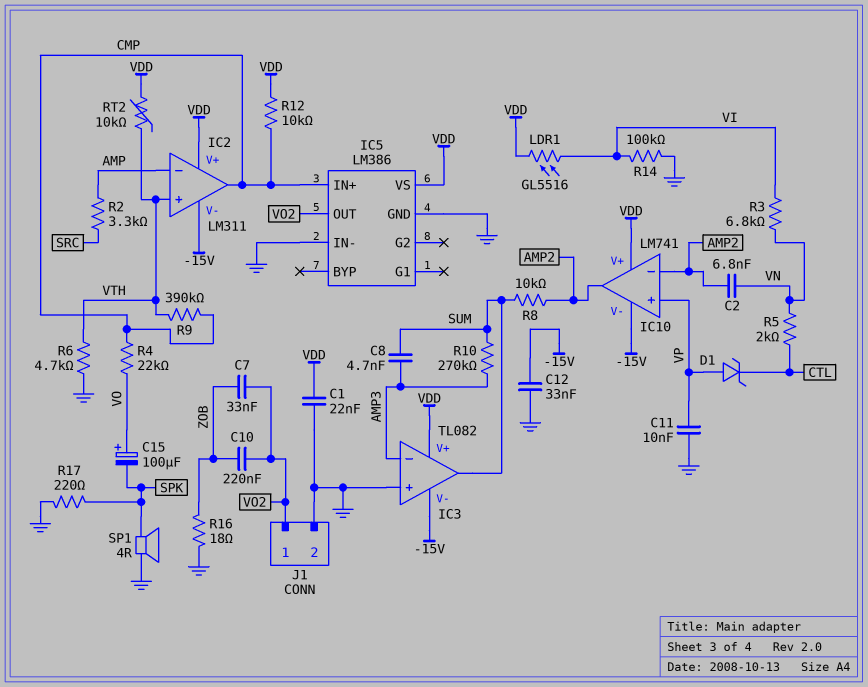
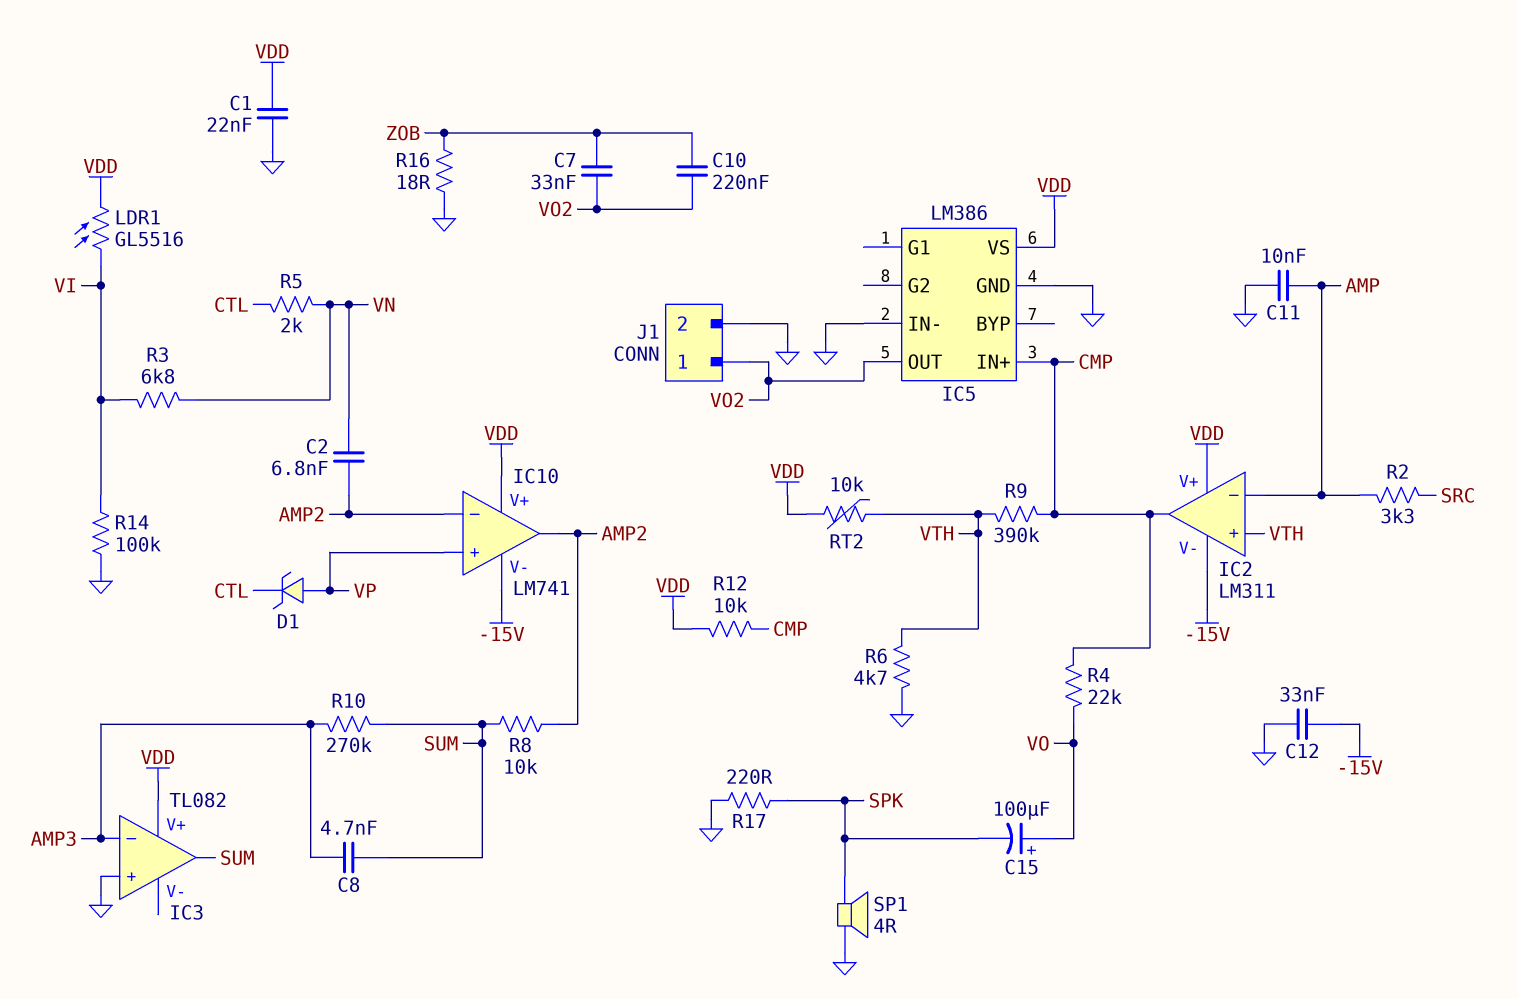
C11: 10nF (GND, VP) -> 10nF (AMP, GND)
IC3 pin V-: -15V -> none

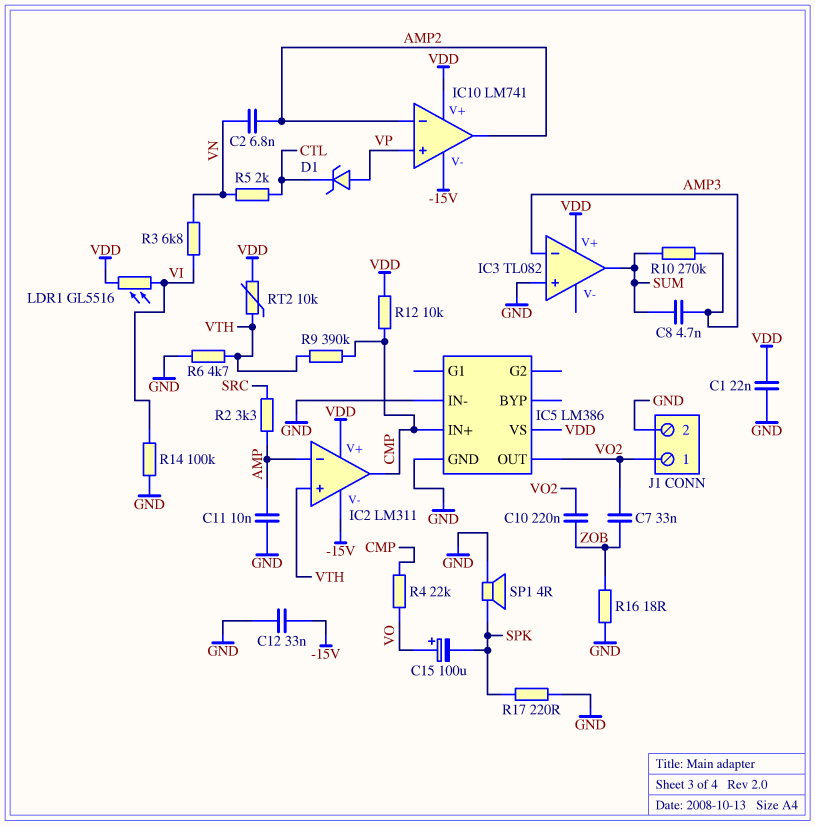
R8: 10k (AMP2, SUM) -> none

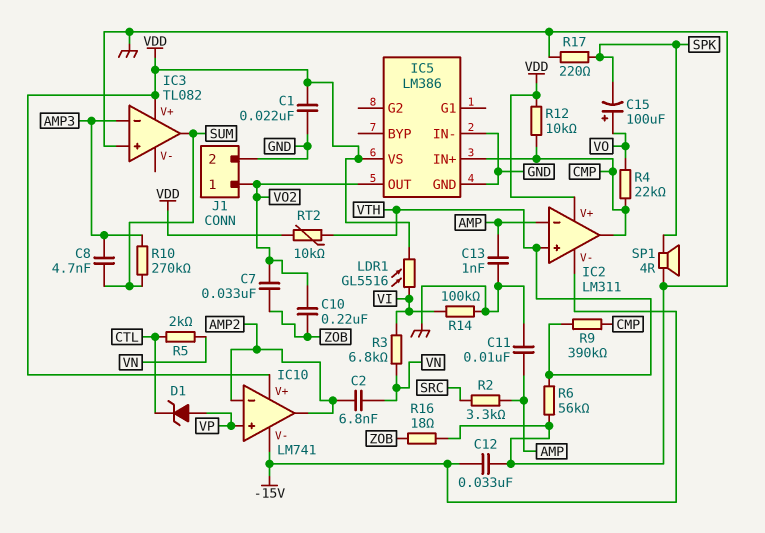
C13: none -> 1nF (AMP, GND)
R6: 4.7k (GND, VTH) -> 56k (GND, VTH)

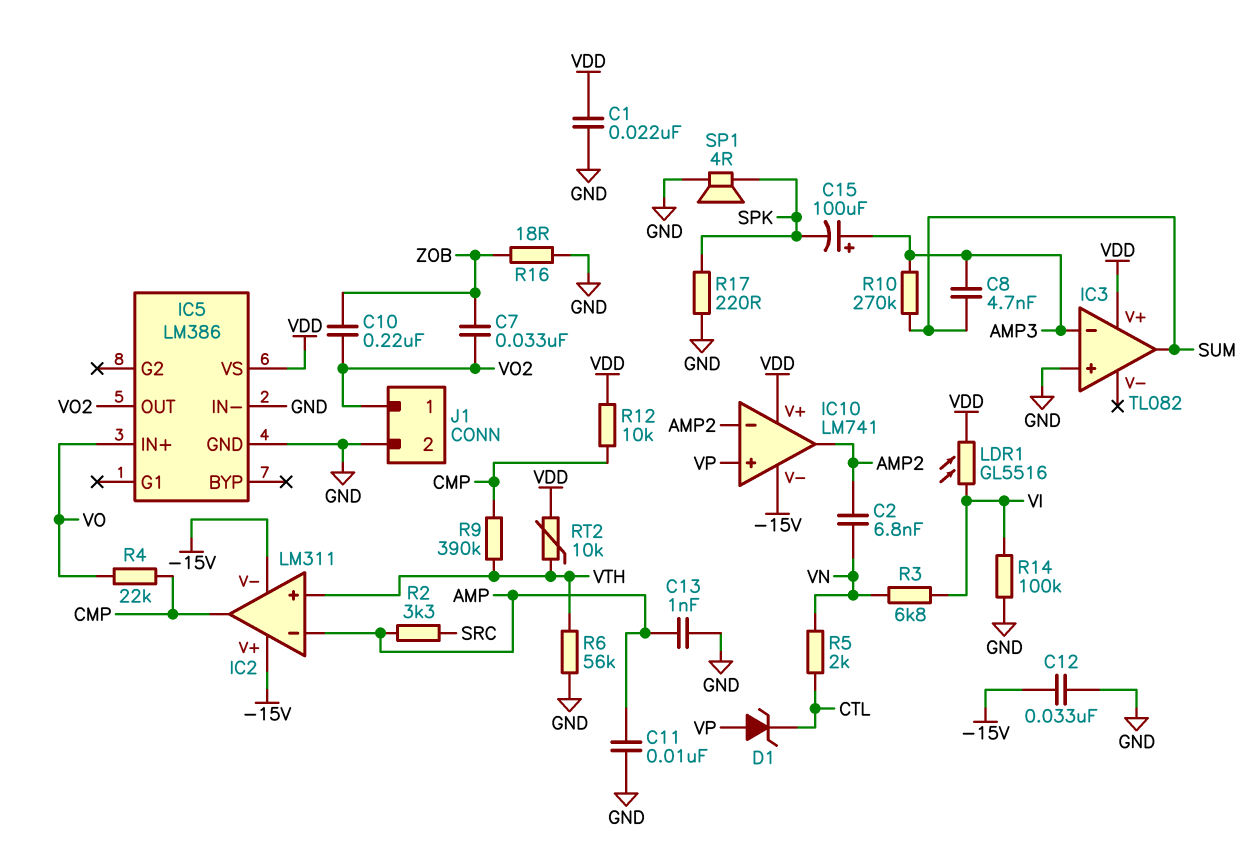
C15: 100uF (plus VO, minus SPK) -> 100uF (plus AMP3, minus SPK)
IC2 pin V+: VDD -> -15V
IC5 pin IN+: CMP -> VO

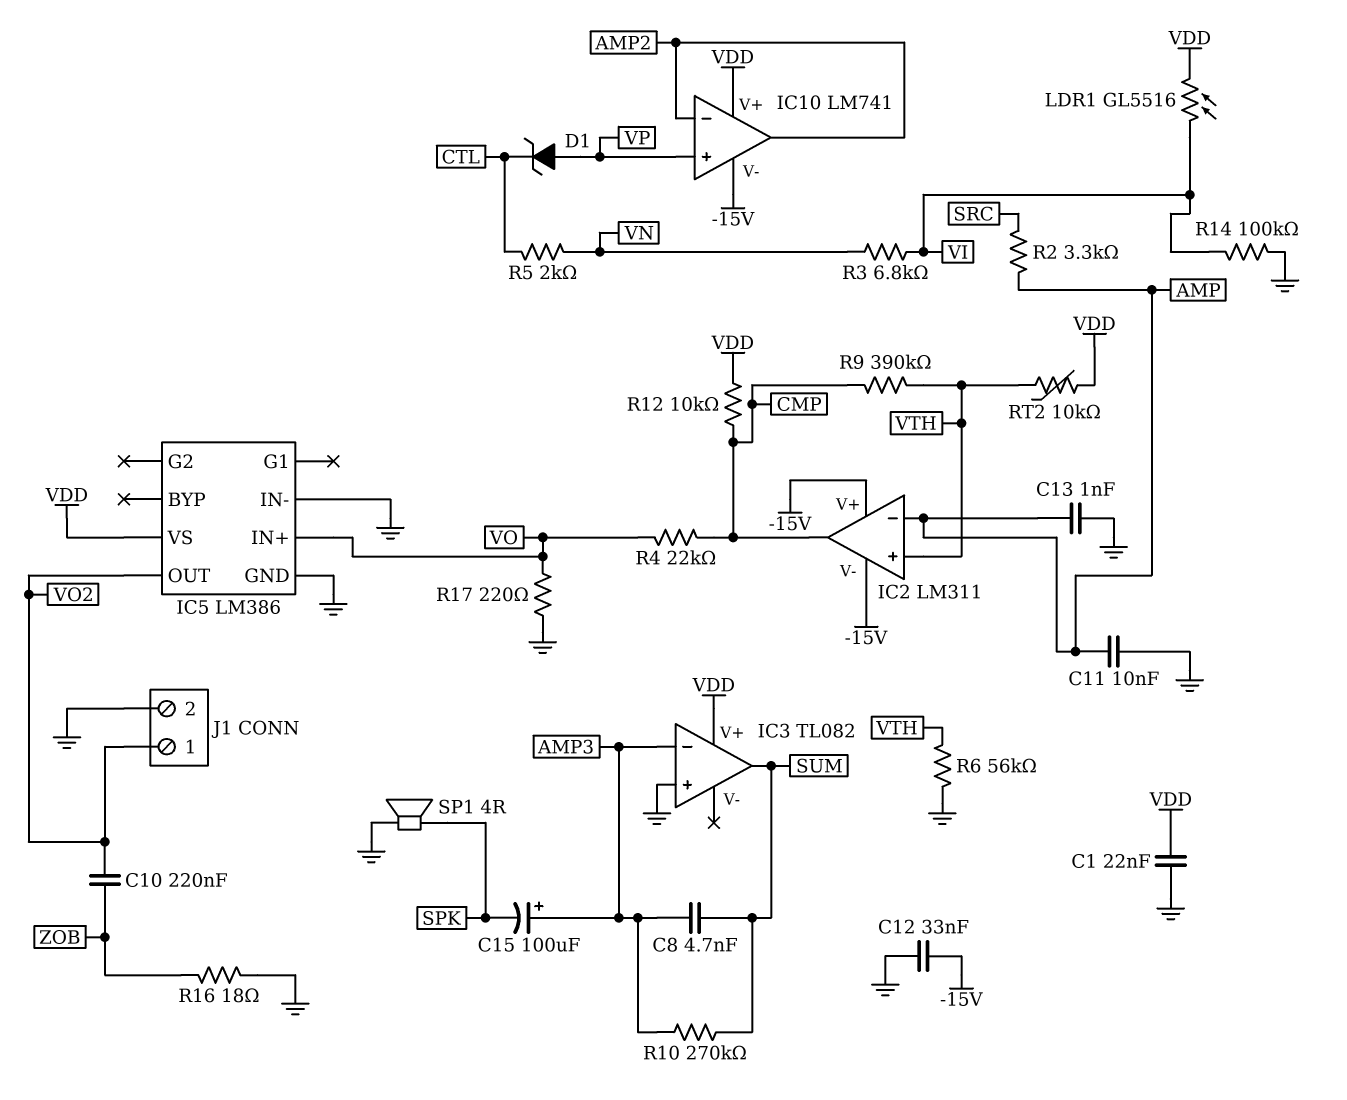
C2: 6.8nF (AMP2, VN) -> none
C7: 33nF (VO2, ZOB) -> none
R17: 220 (GND, SPK) -> 220 (GND, VO)

